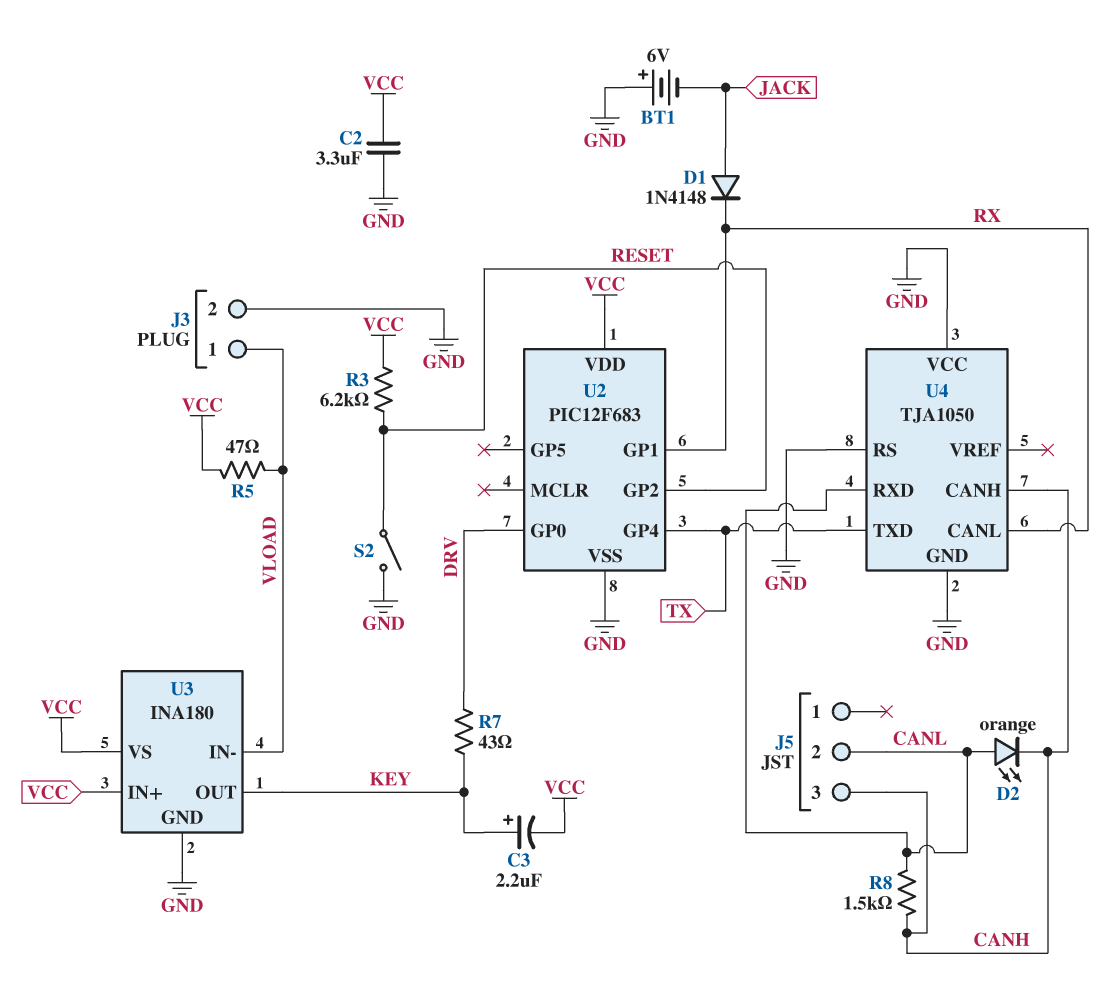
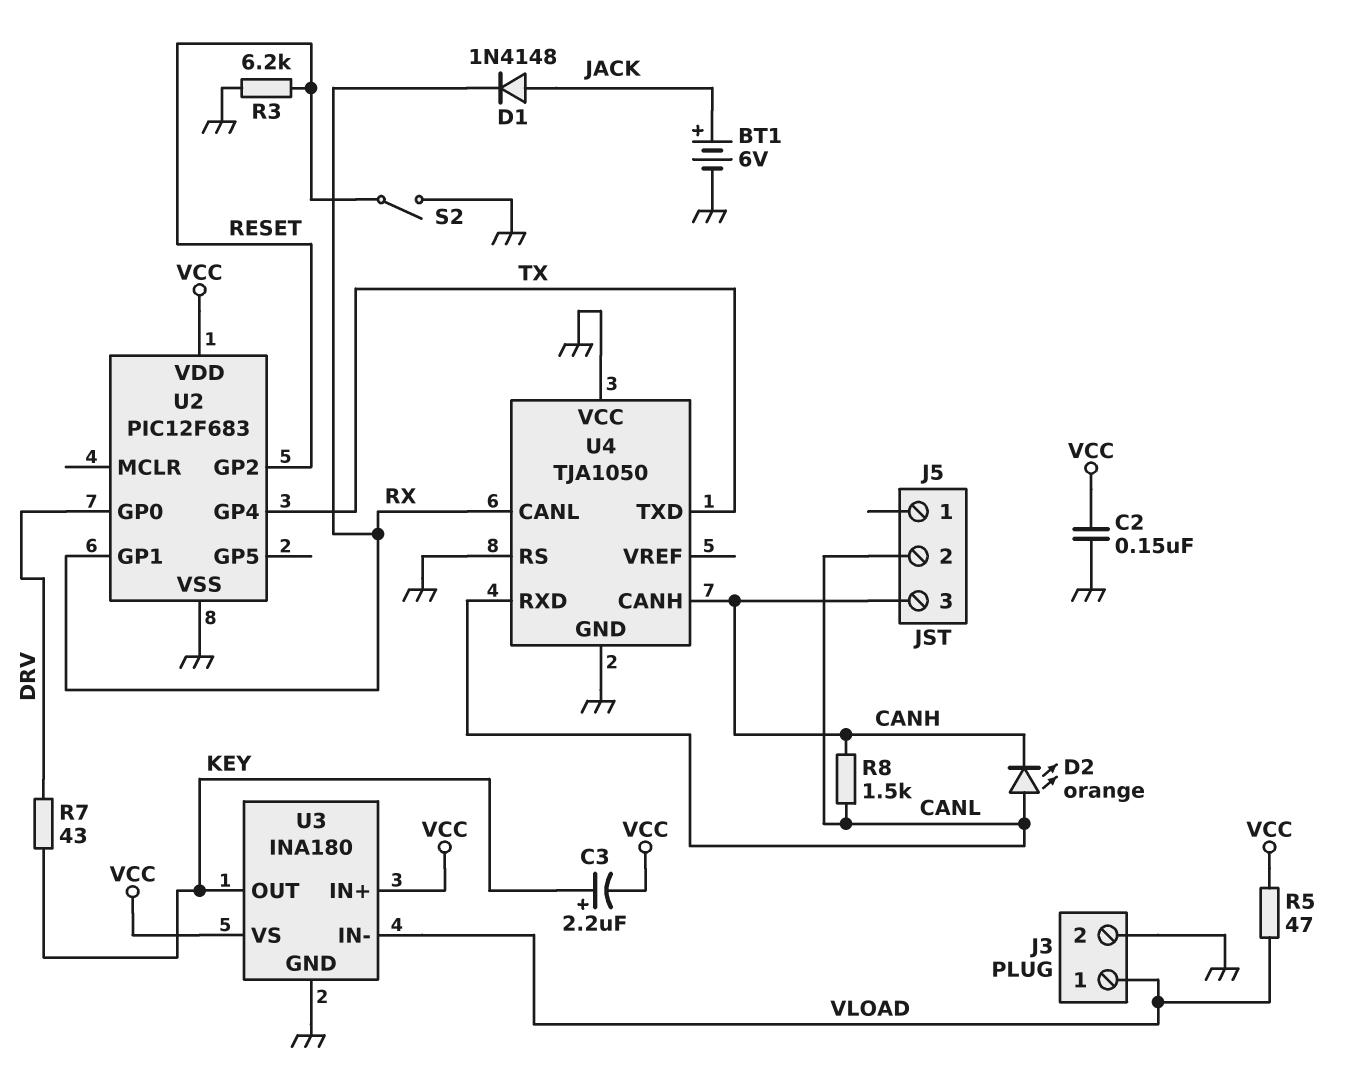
BT1: 6V (plus GND, minus JACK) -> 6V (plus JACK, minus GND)
C2: 3.3uF (GND, VCC) -> 150nF (GND, VCC)
R3: 6.2k (RESET, VCC) -> 6.2k (GND, RESET)

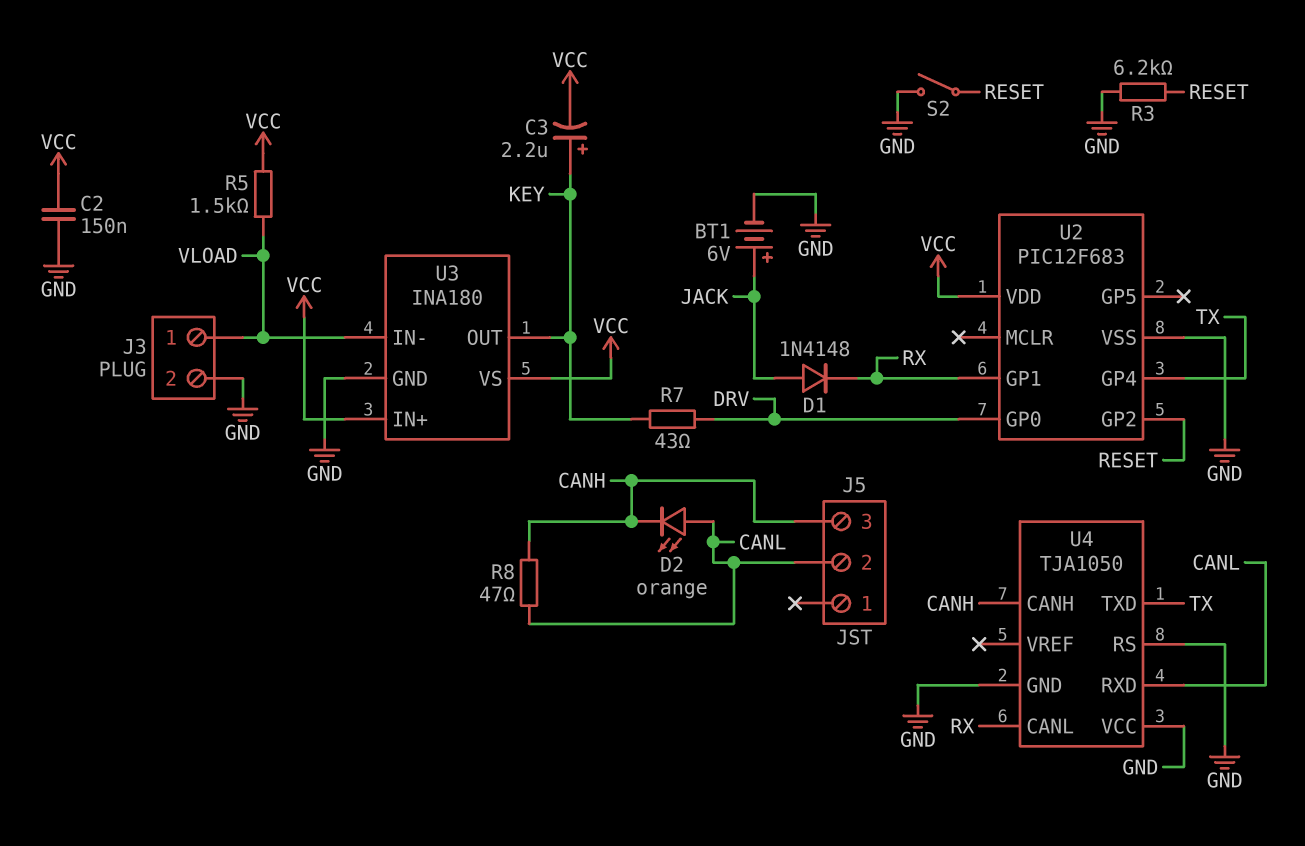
R5: 47 (VCC, VLOAD) -> 1.5k (VCC, VLOAD)
R8: 1.5k (CANH, CANL) -> 47 (CANH, CANL)

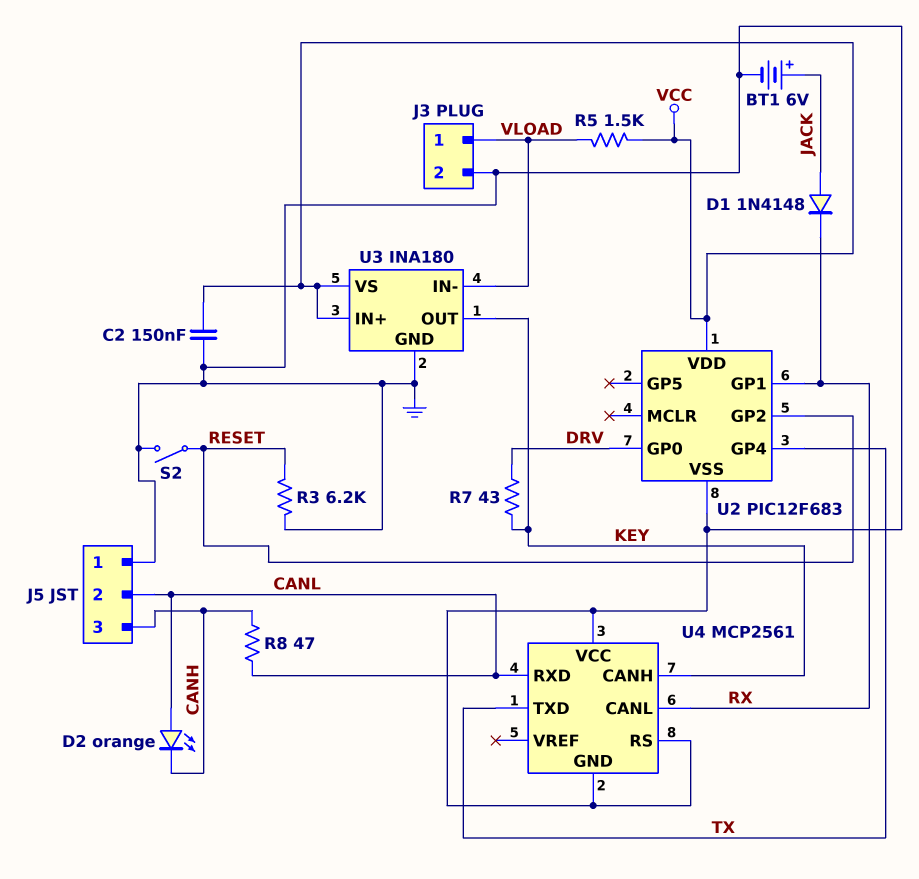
C3: 2.2uF (plus KEY, minus VCC) -> none
J5 pin 1: none -> GND
U4: TJA1050 -> MCP2561
U4 pin CANH: CANH -> KEY

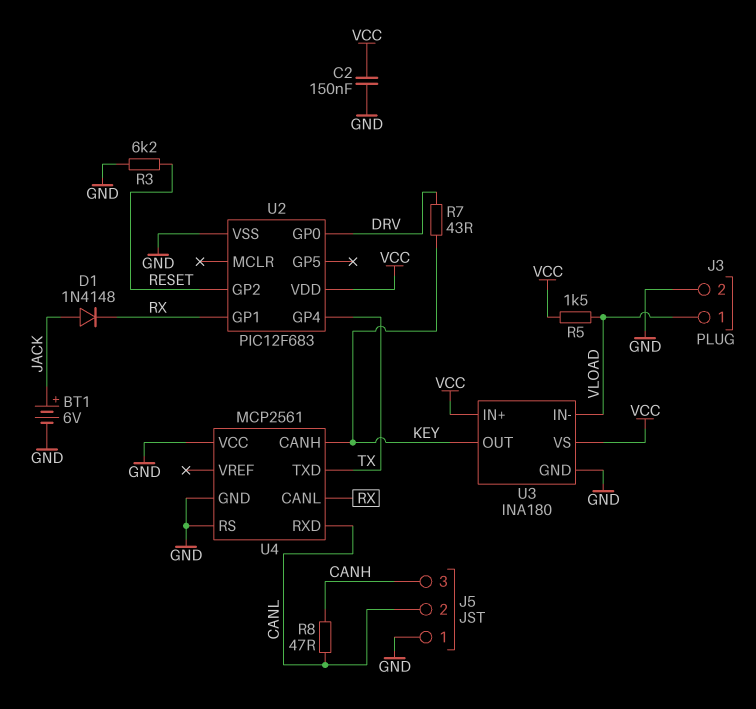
D2: LED orange (A CANL, K CANH) -> none
S2: switch (GND, RESET) -> none

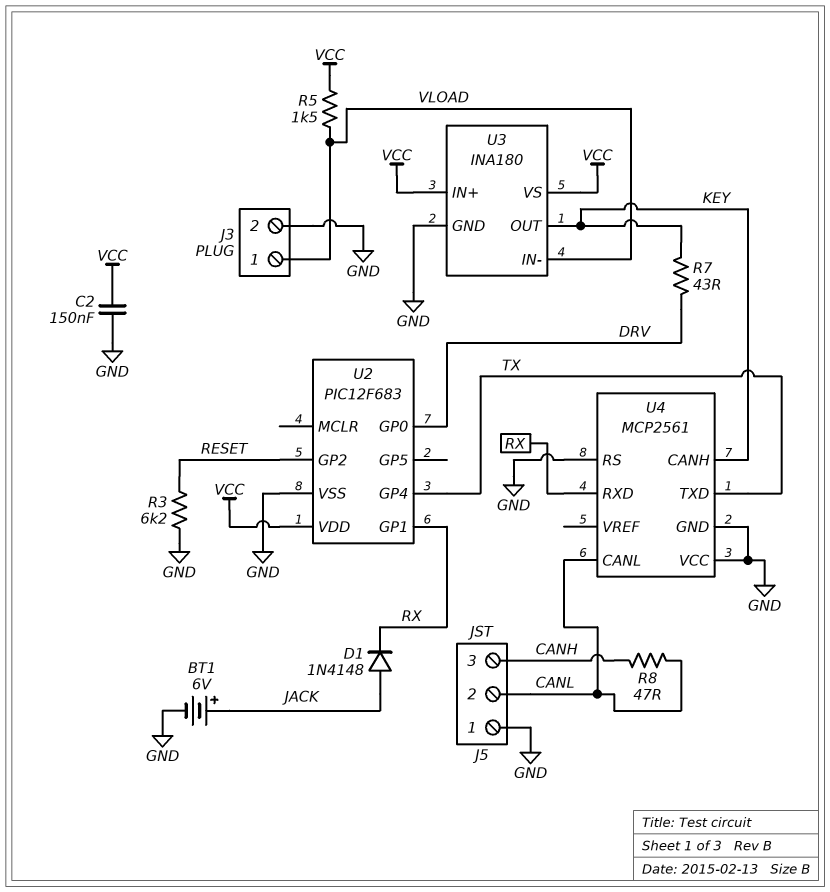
U4 pin CANL: RX -> CANL
U4 pin RXD: CANL -> RX

